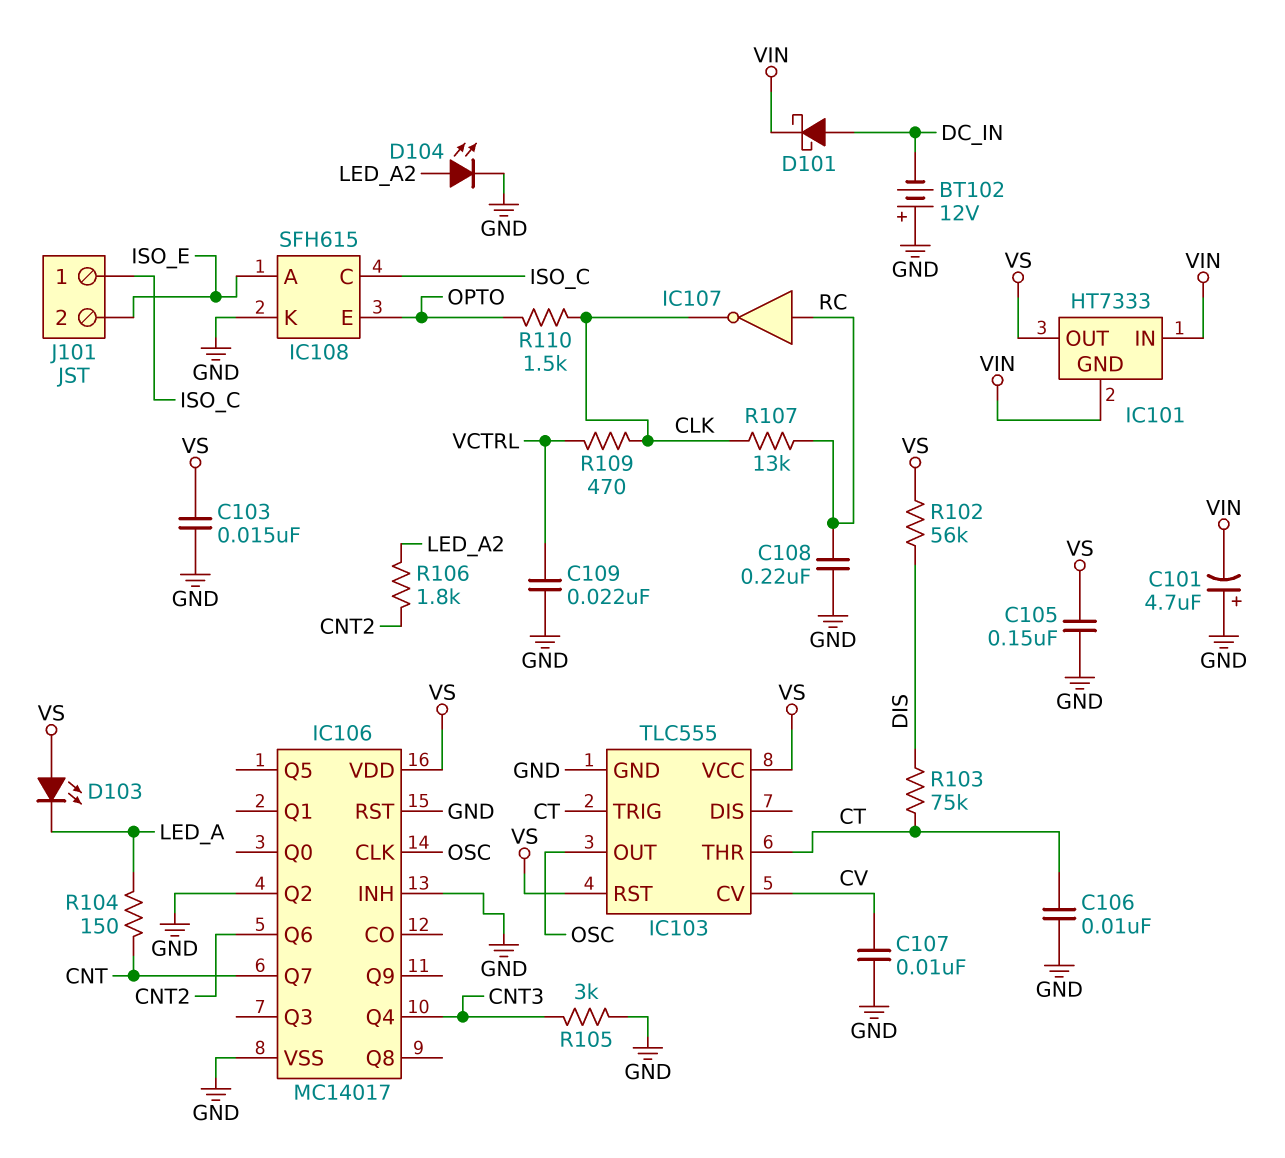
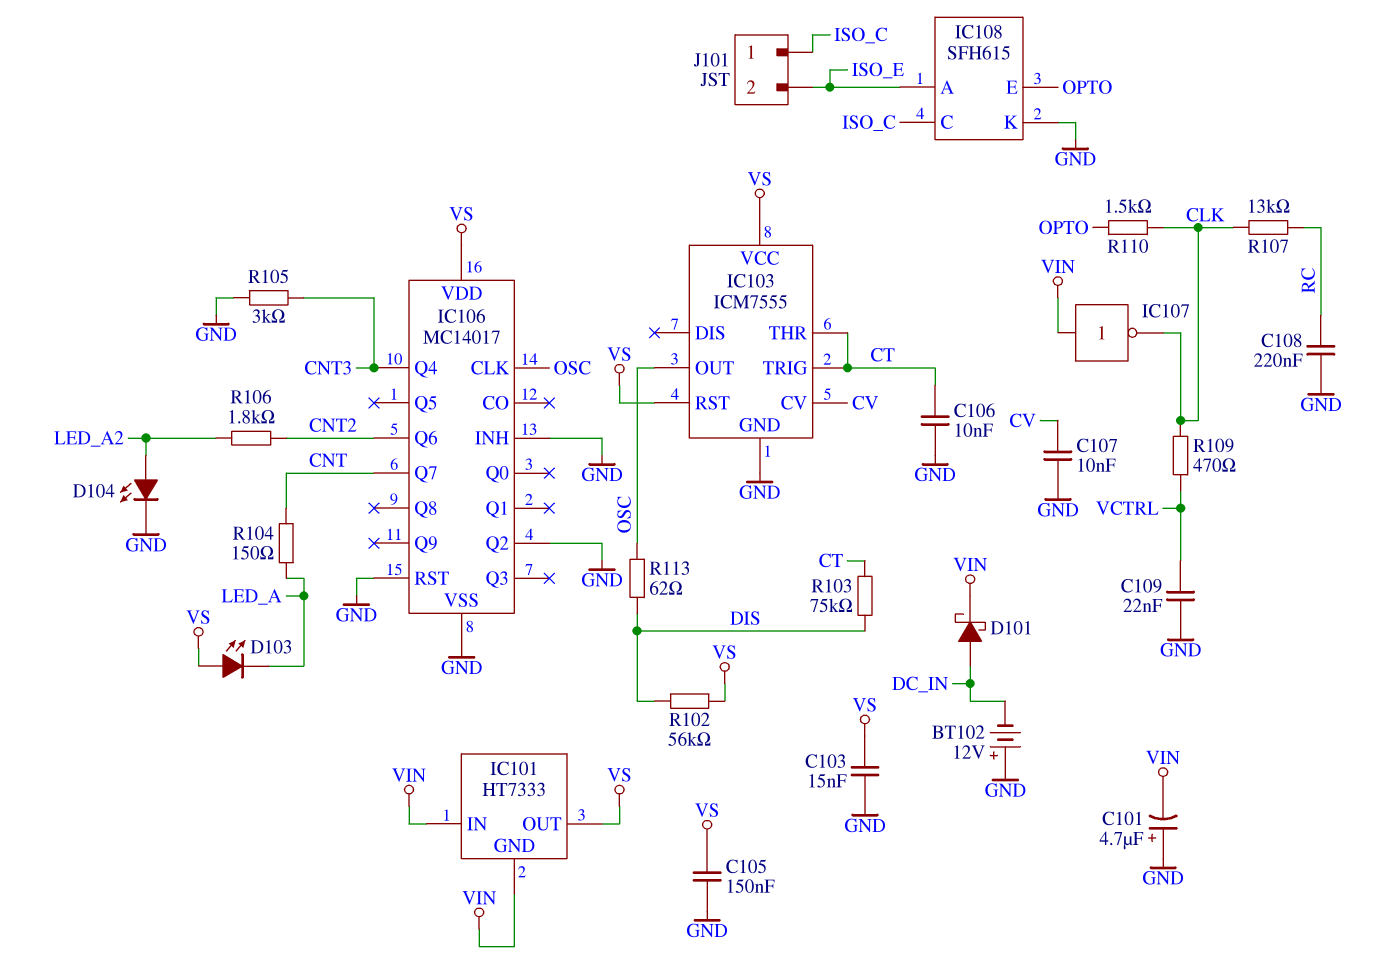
IC103: TLC555 -> ICM7555
IC107: NOT (in RC, out CLK) -> NOT (in VIN, out CLK)
R113: none -> 62 (DIS, OSC)

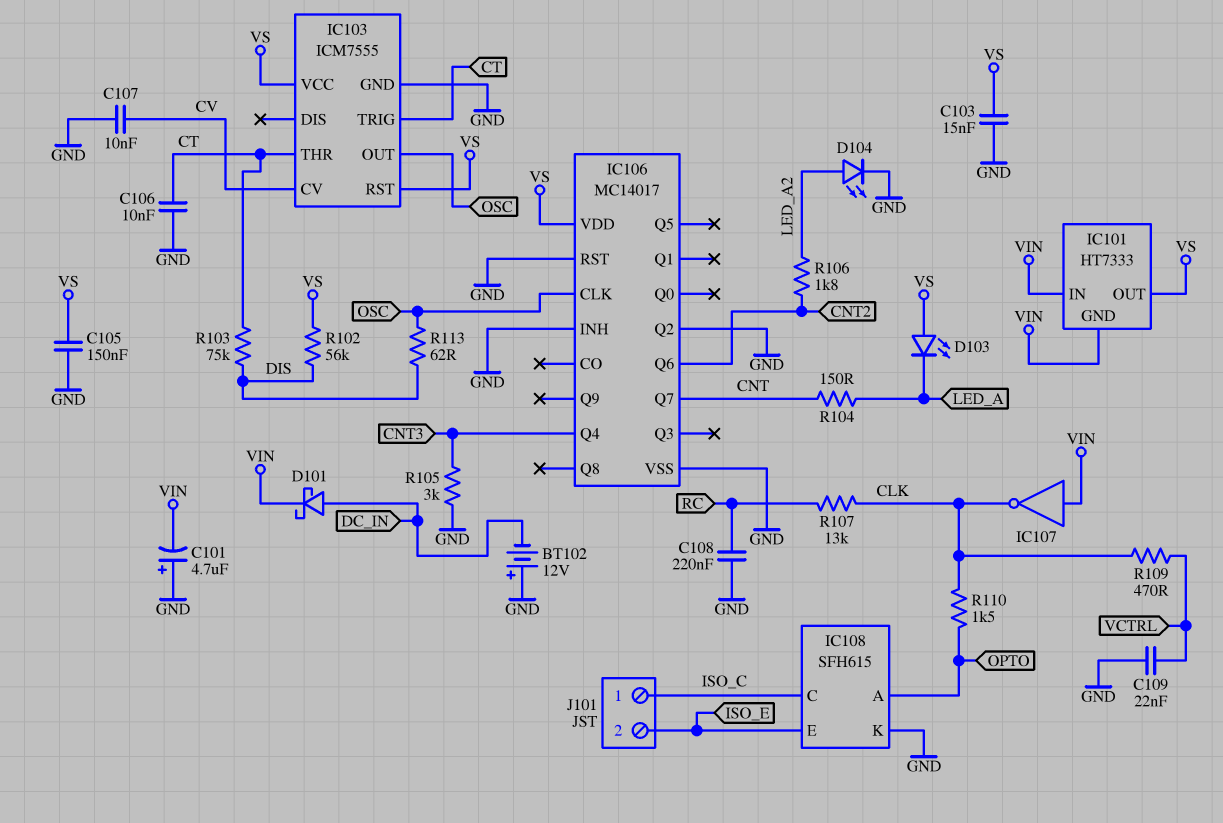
IC108 pin A: ISO_E -> OPTO
IC108 pin E: OPTO -> ISO_E

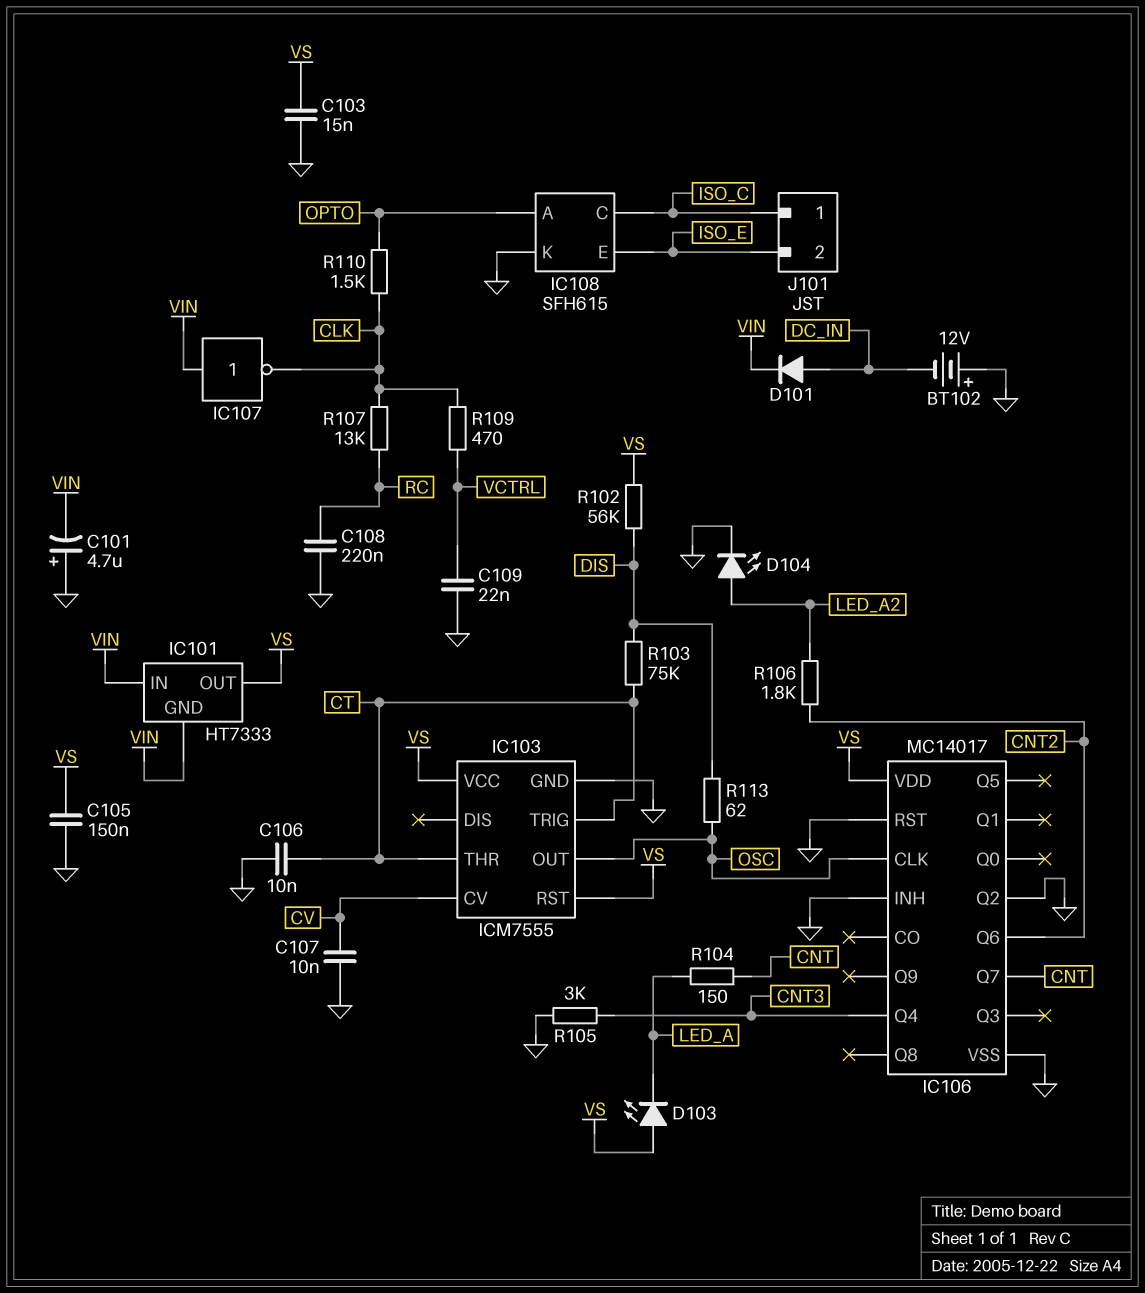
D101: schottky (A DC_IN, K VIN) -> diode (A DC_IN, K VIN)

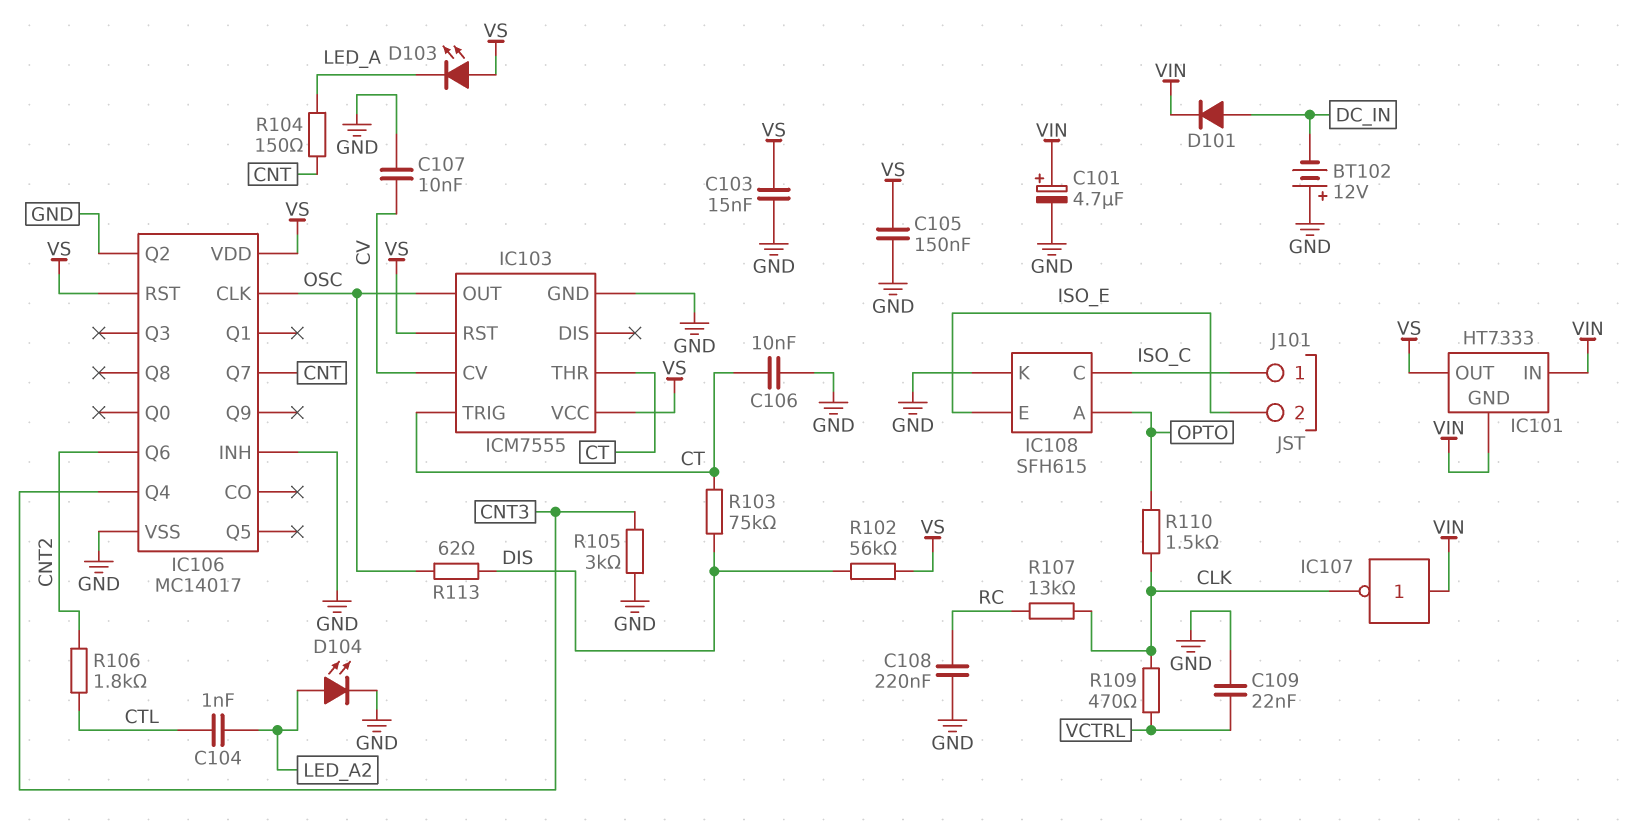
C101: 4.7uF (plus GND, minus VIN) -> 4.7uF (plus VIN, minus GND)
C104: none -> 1nF (CTL, LED_A2)
IC106 pin RST: GND -> VS
R106: 1.8k (CNT2, LED_A2) -> 1.8k (CNT2, CTL)

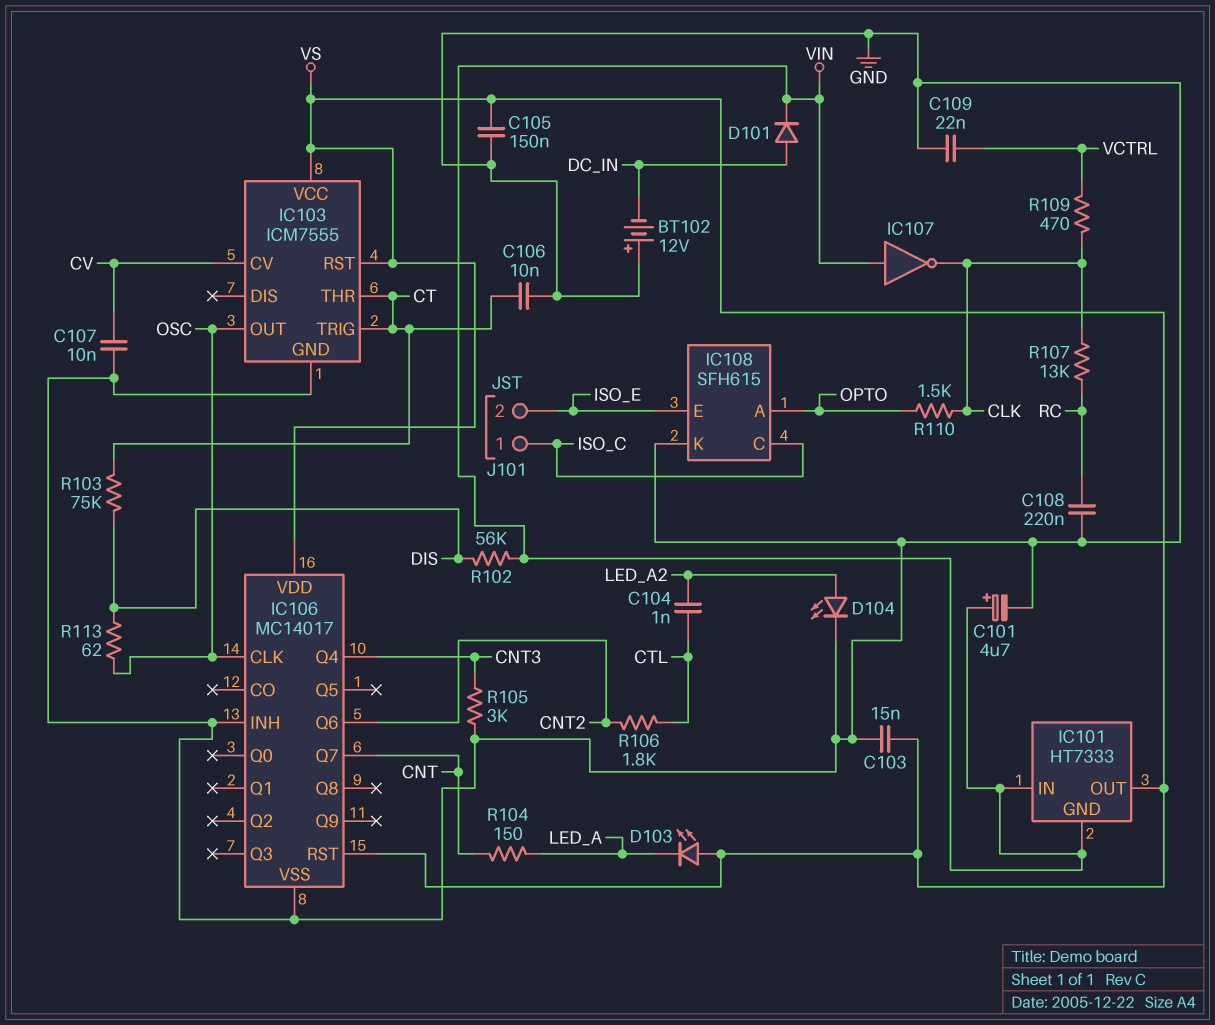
IC106 pin Q2: GND -> none
R102: 56k (DIS, VS) -> 56k (DIS, VIN)

